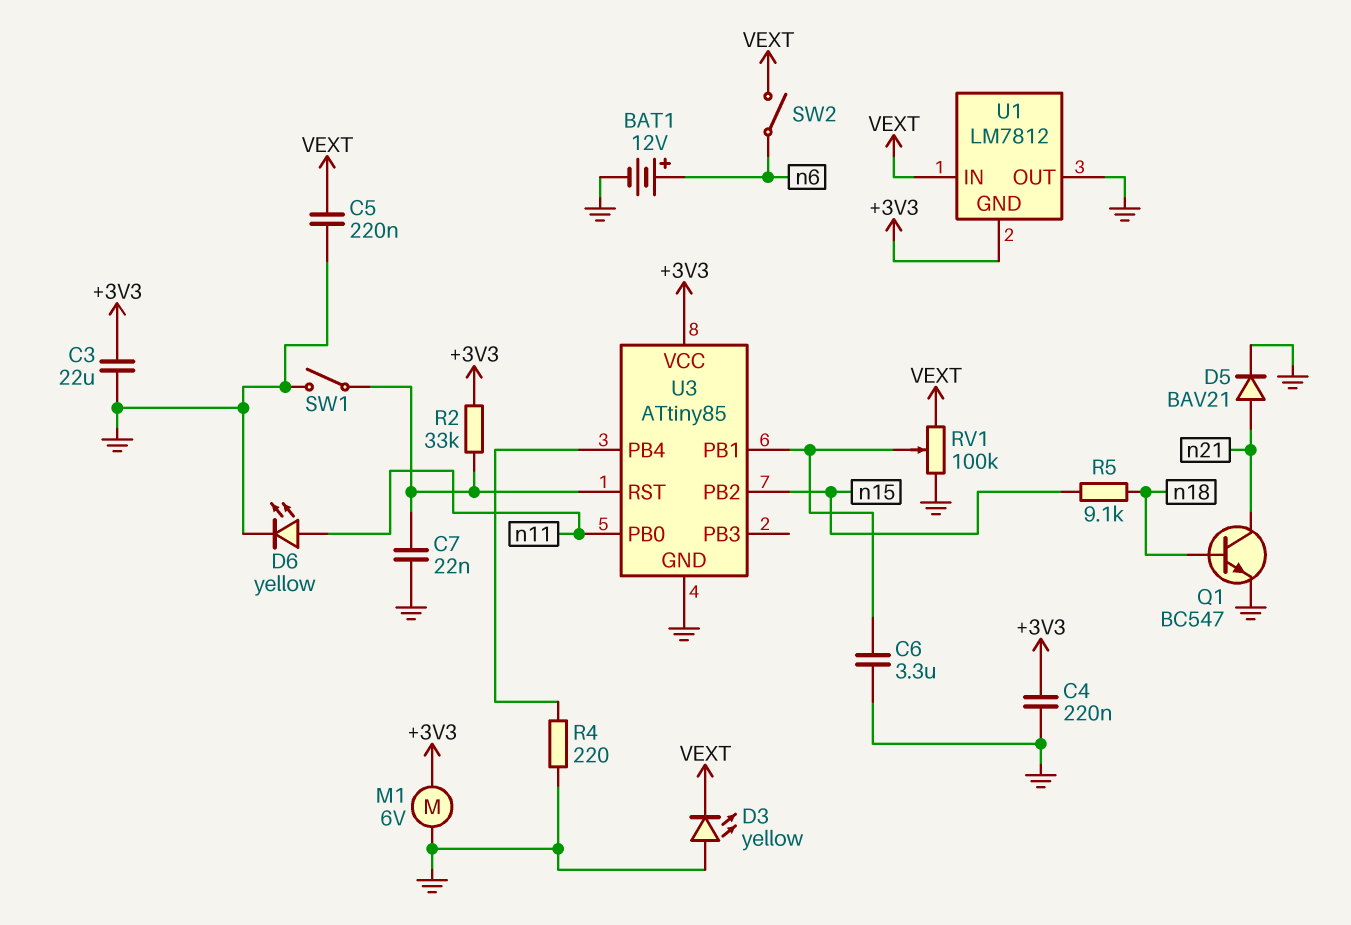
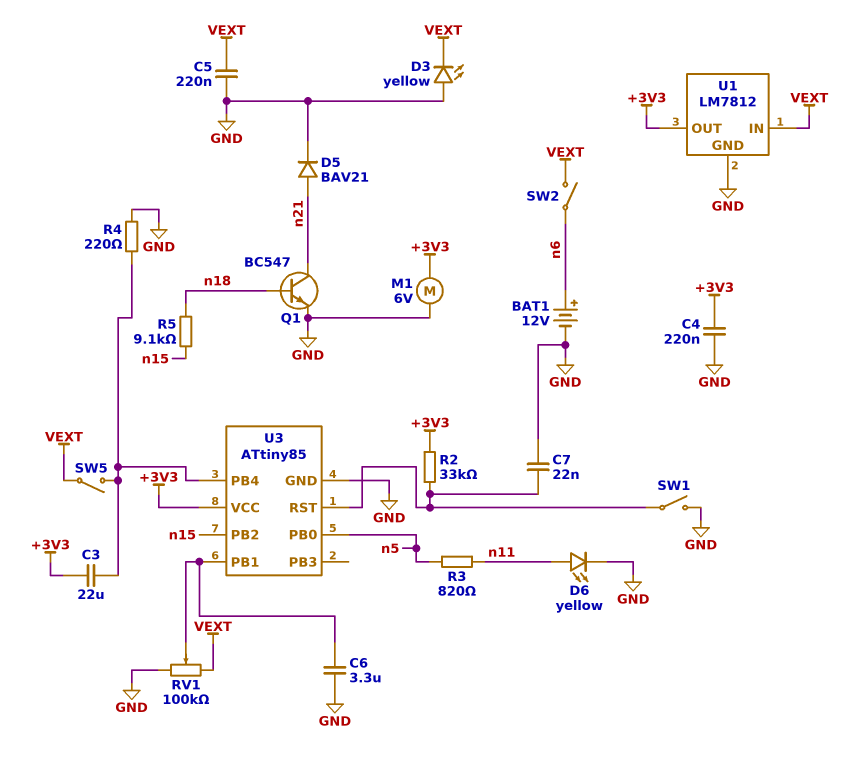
C3: 22uF (+3V3, GND) -> 22uF (+3V3, U3/PB4)
R3: none -> 820 (n5, n11)
SW5: none -> switch (U3/PB4, VEXT)
U1 pin GND: +3V3 -> GND
U1 pin OUT: GND -> +3V3
U3 pin PB0: n11 -> n5

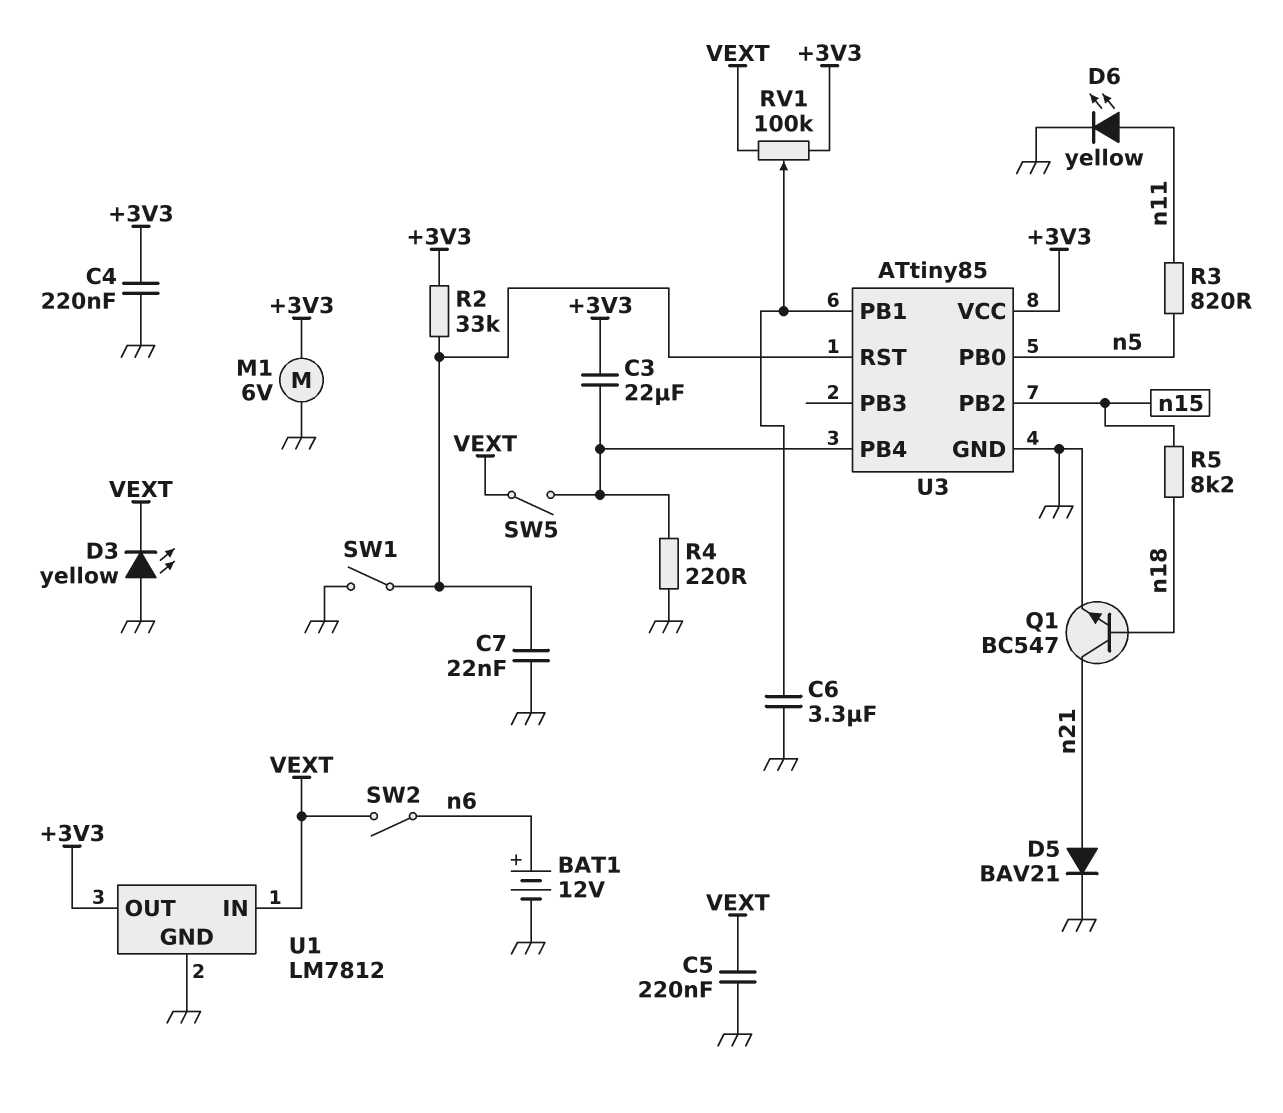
R5: 9.1k (n15, n18) -> 8.2k (n15, n18)
RV1: 100k (GND, VEXT, wiper U3/PB1) -> 100k (+3V3, VEXT, wiper U3/PB1)

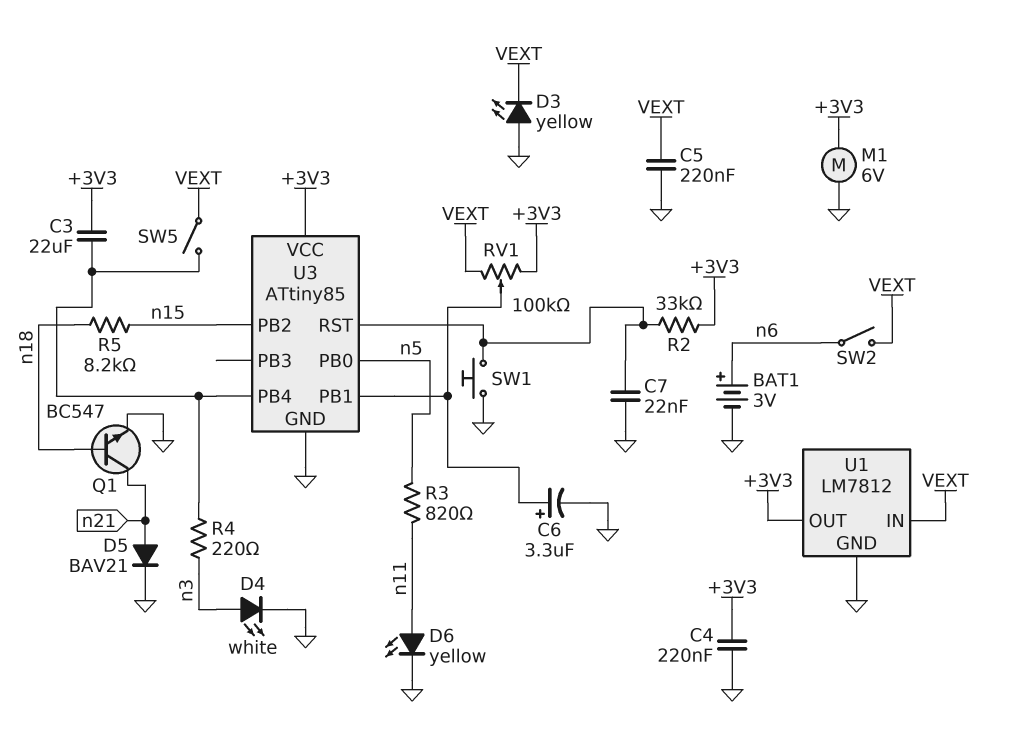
BAT1: 12V (plus n6, minus GND) -> 3V (plus n6, minus GND)
C6: 3.3uF (GND, U3/PB1) -> 3.3uF (plus U3/PB1, minus GND)
D4: none -> LED white (A n3, K GND)
R4: 220 (GND, U3/PB4) -> 220 (U3/PB4, n3)
SW1: switch (GND, U3/RST) -> button (GND, U3/RST)

